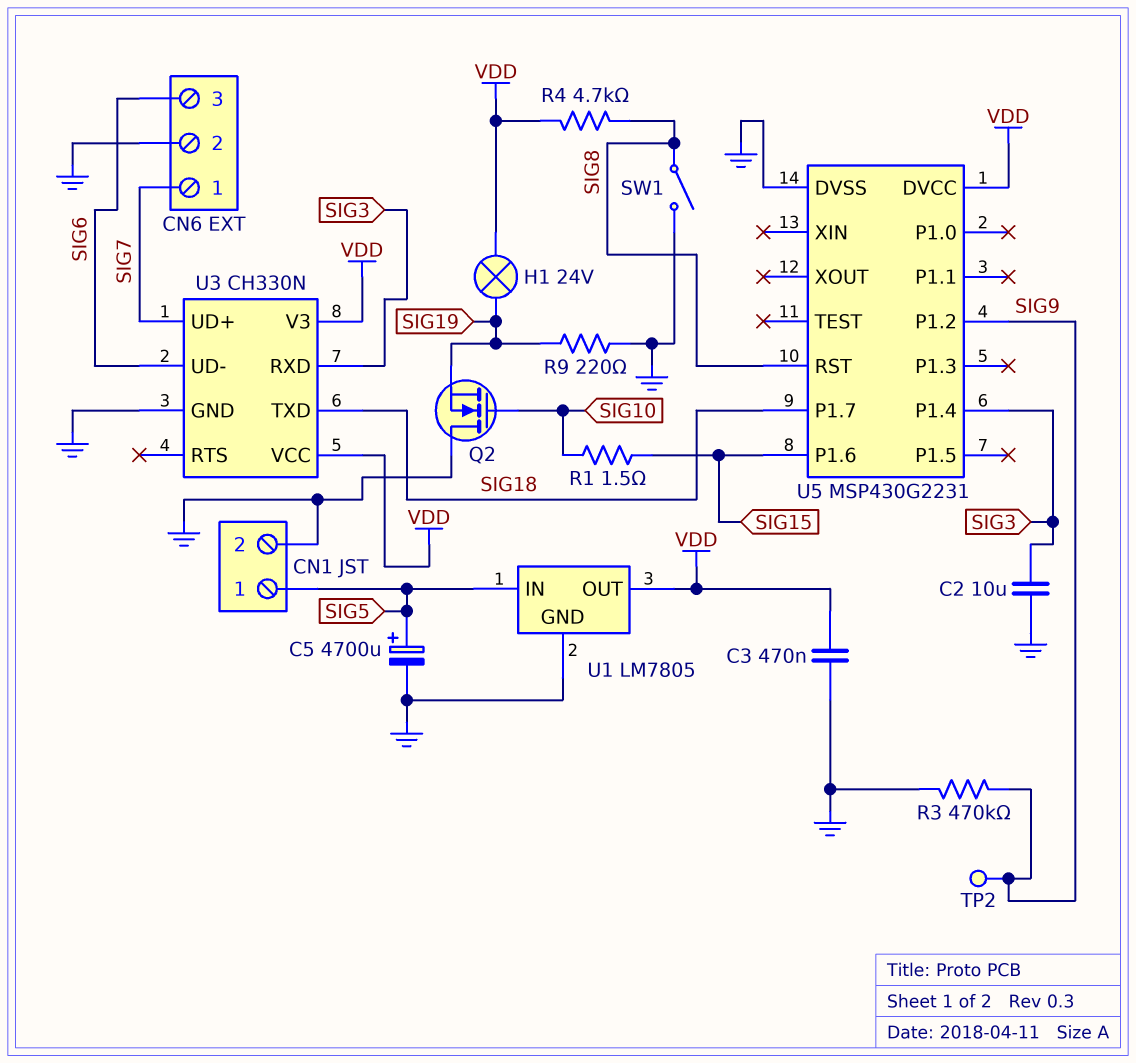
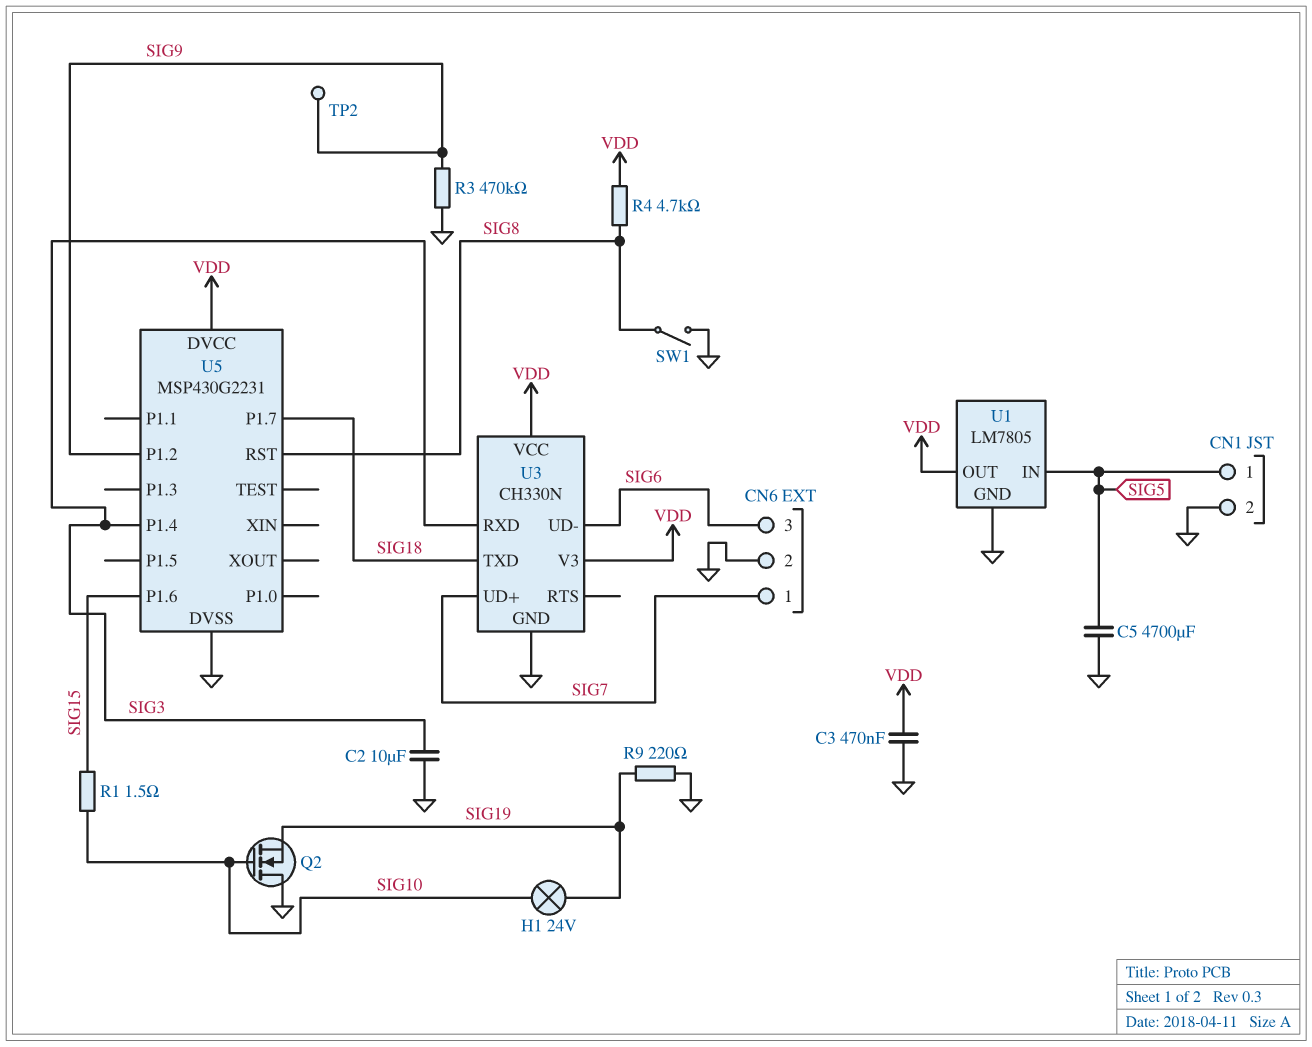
C5: 4700uF (plus SIG5, minus GND) -> 4700uF (GND, SIG5)
H1: lamp 24V (SIG19, VDD) -> lamp 24V (SIG10, SIG19)

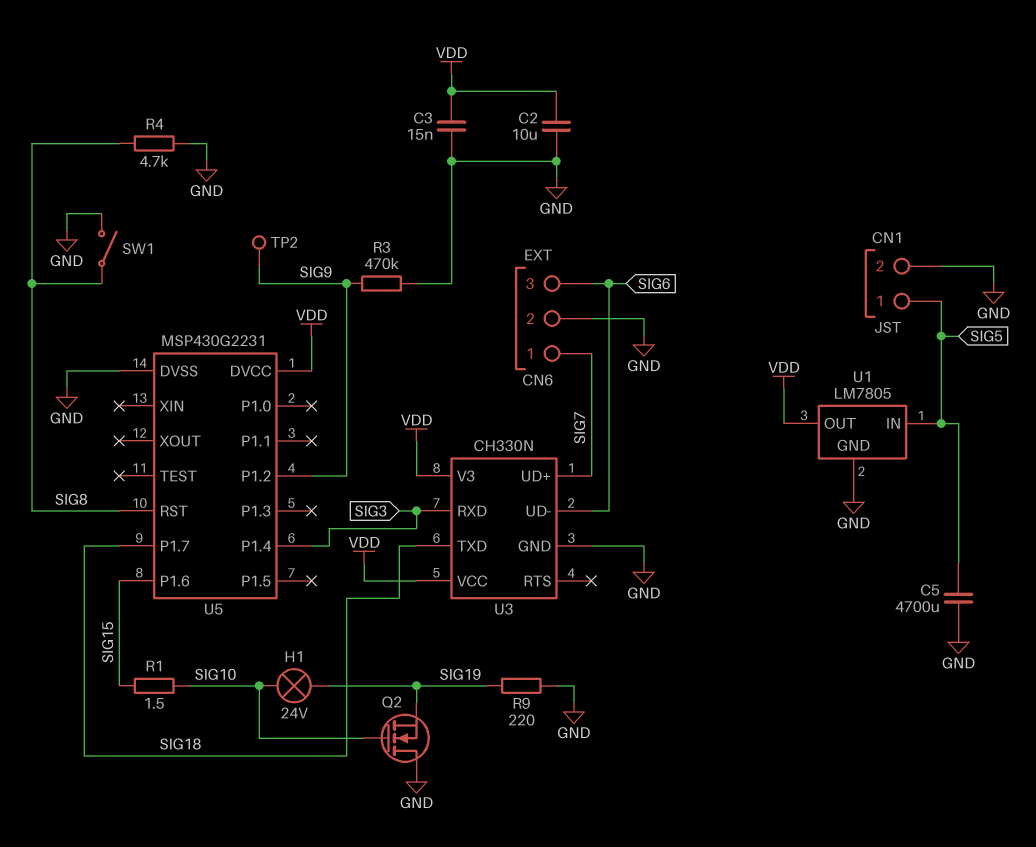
C2: 10uF (GND, SIG3) -> 10uF (GND, VDD)
C3: 470nF (GND, VDD) -> 15nF (GND, VDD)
R4: 4.7k (SIG8, VDD) -> 4.7k (GND, SIG8)

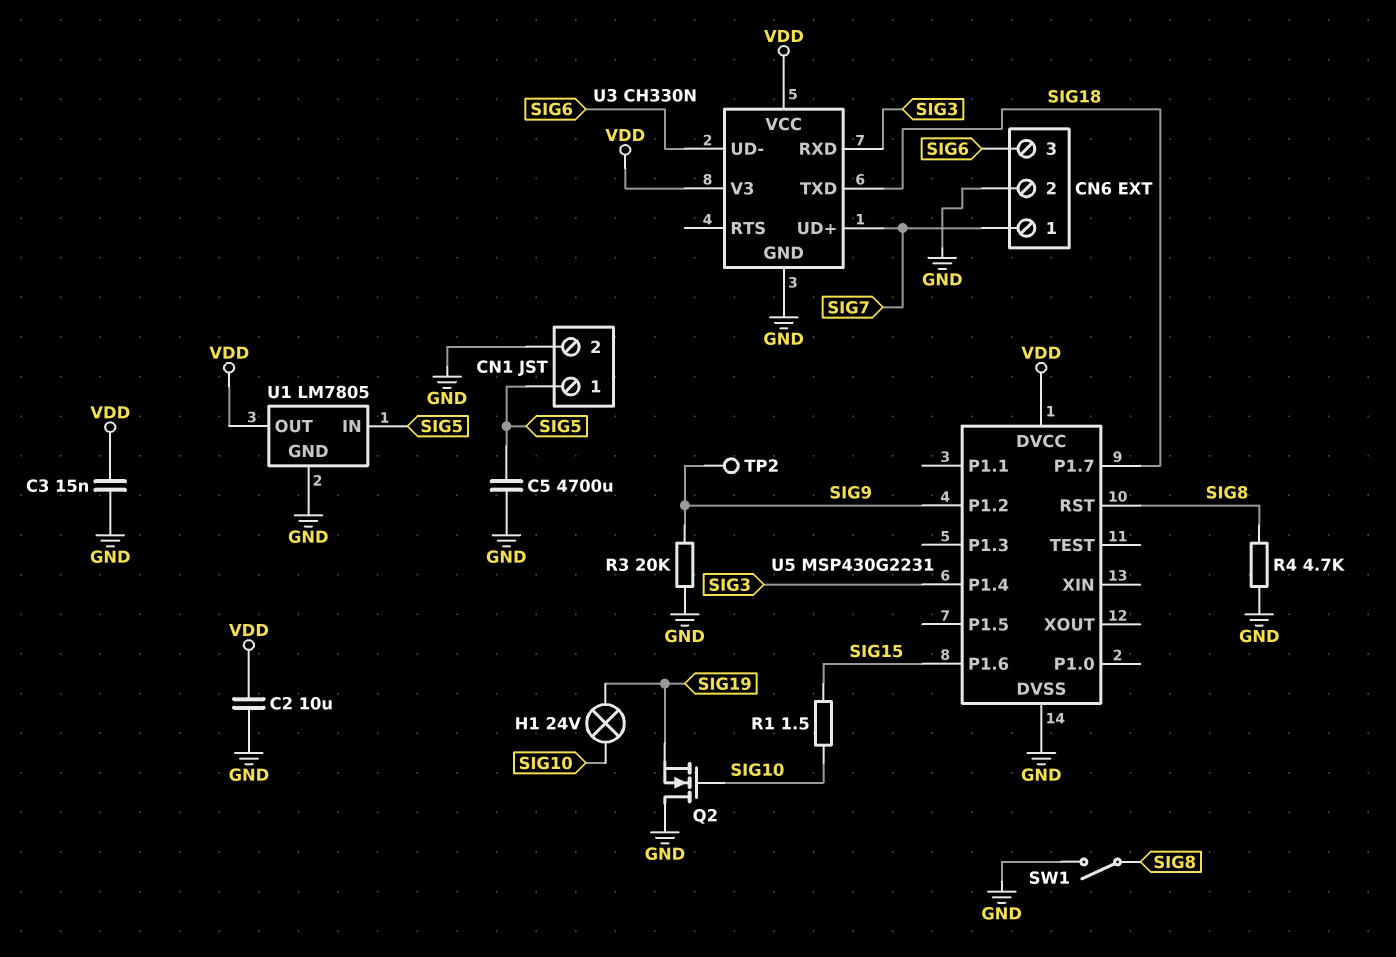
R3: 470k (GND, SIG9) -> 20k (GND, SIG9)
R9: 220 (GND, SIG19) -> none

